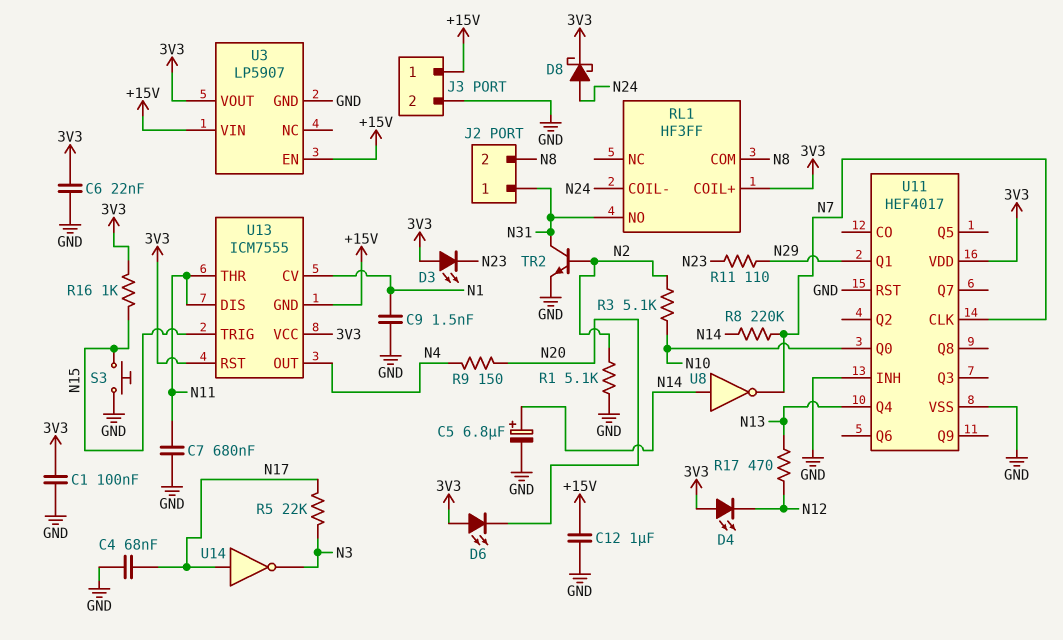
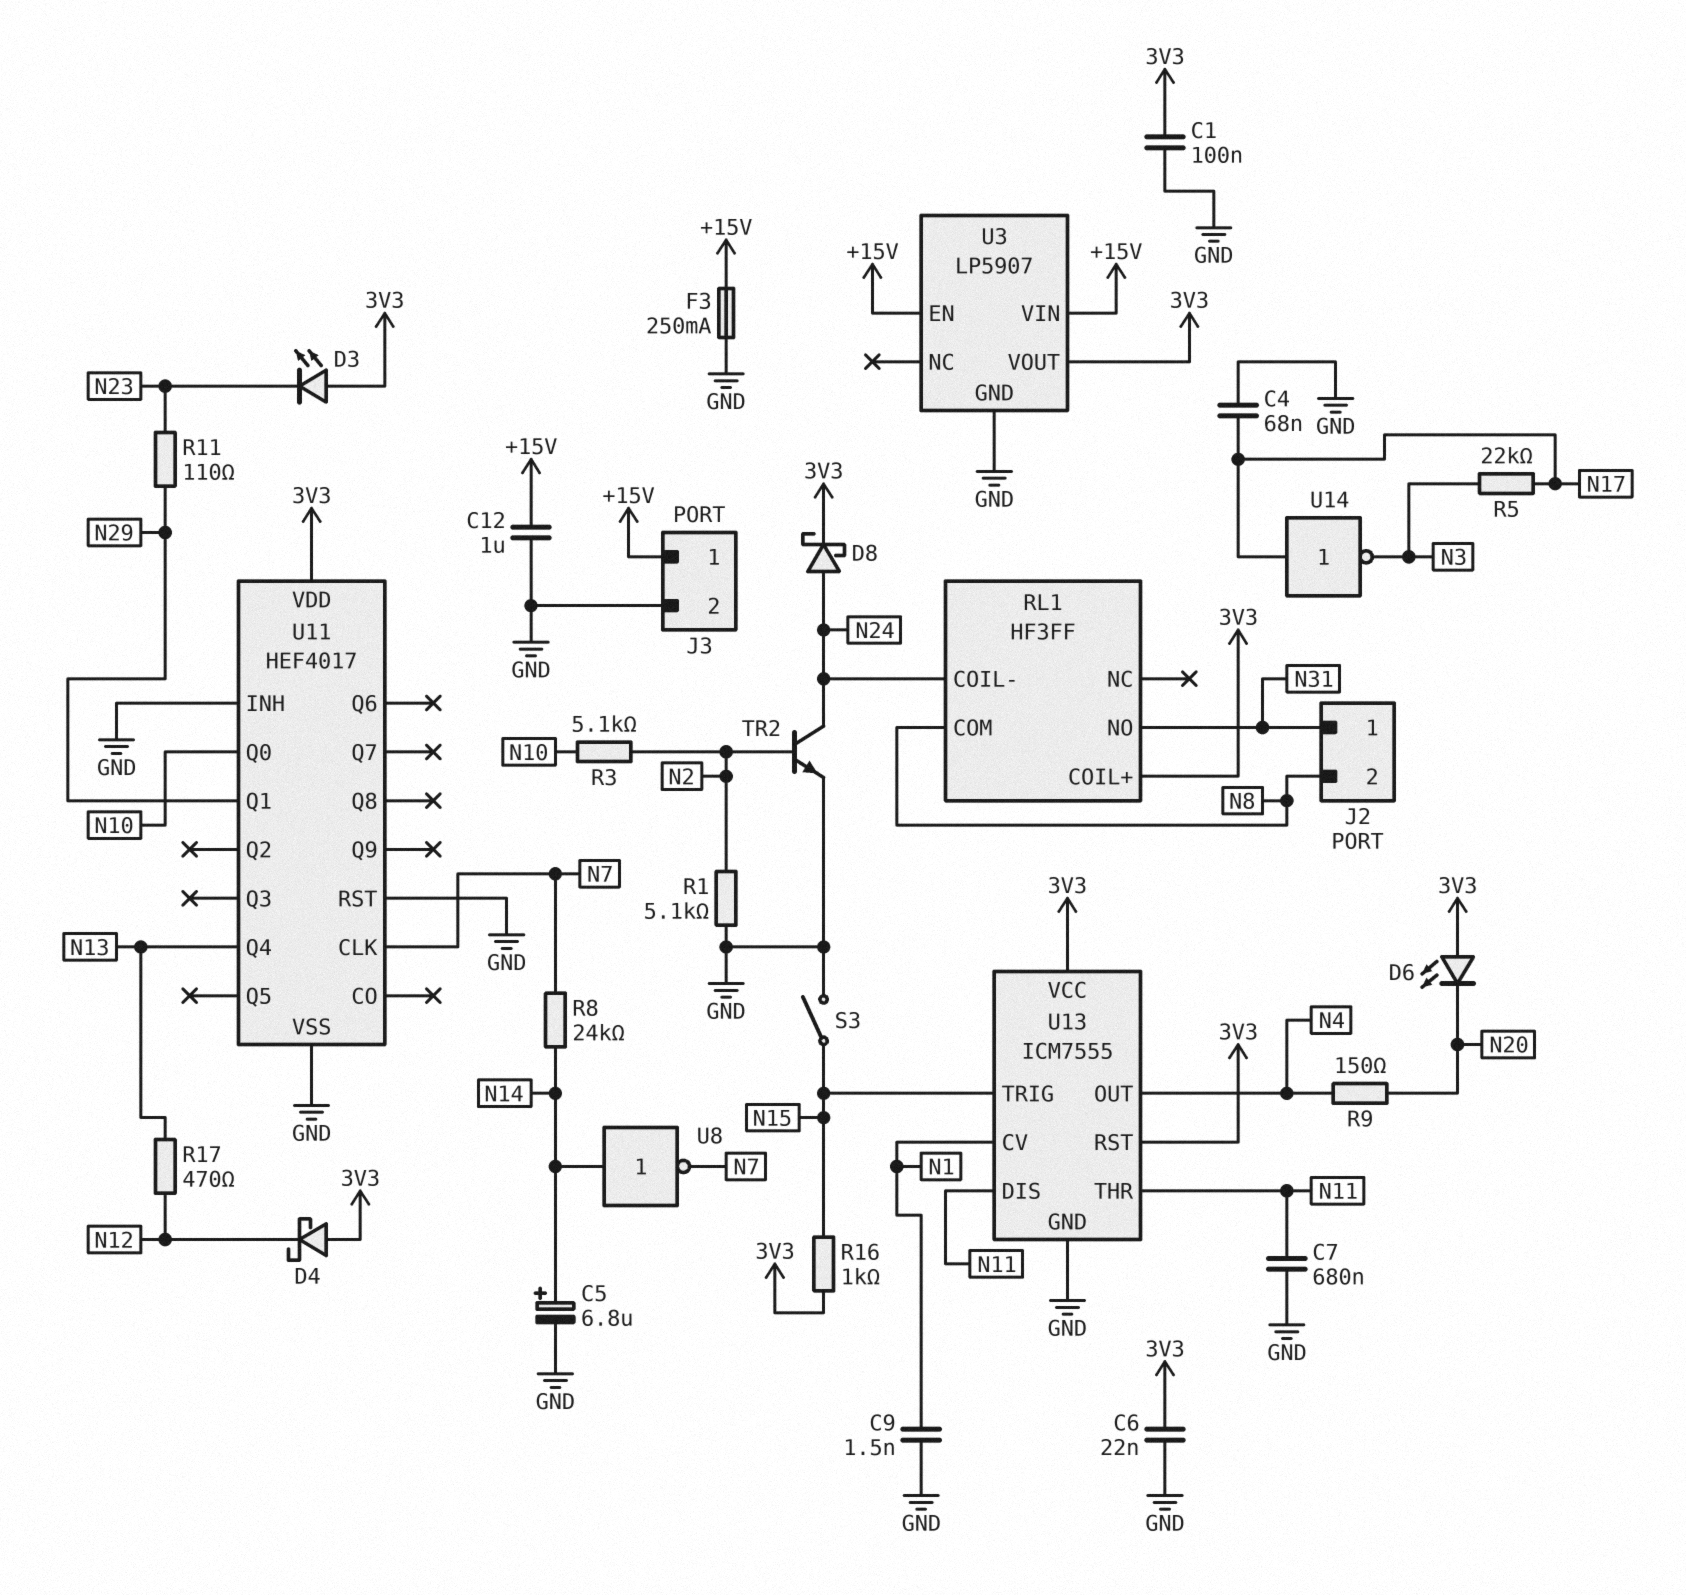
D4: LED (A 3V3, K N12) -> schottky (A 3V3, K N12)
F3: none -> 250mA (+15V, GND)
R8: 220k (N7, N14) -> 24k (N7, N14)
S3: button (GND, N15) -> switch (GND, N15)
TR2: NPN (B N2, C N31, E GND) -> NPN (B N2, C N24, E GND)
U13 pin GND: +15V -> GND

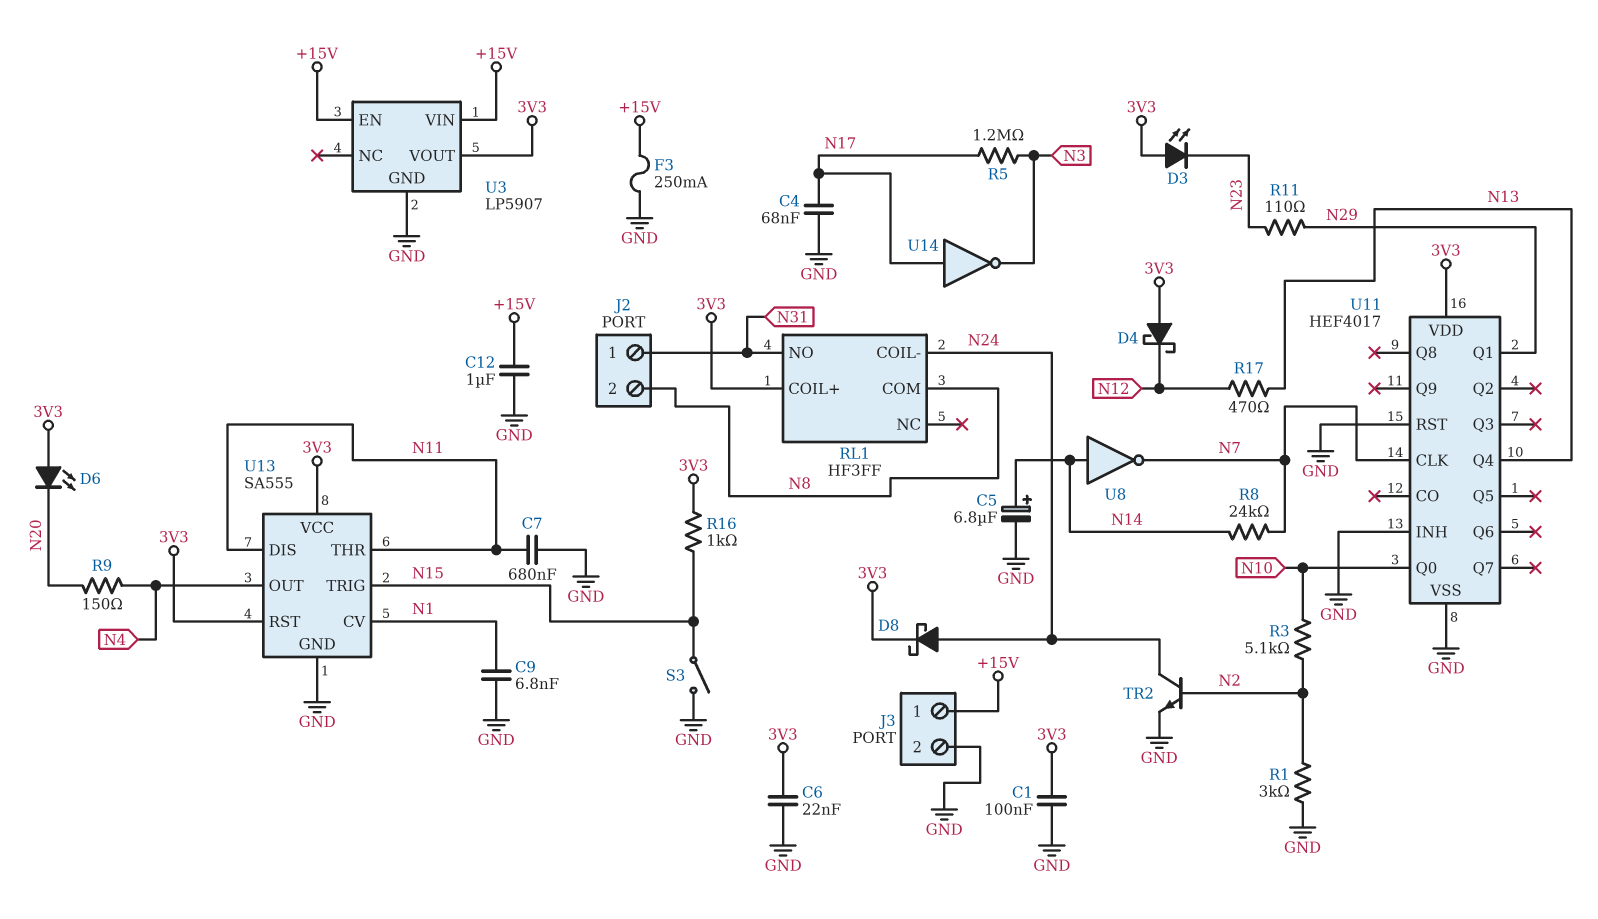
C9: 1.5nF (GND, N1) -> 6.8nF (GND, N1)
R1: 5.1k (GND, N2) -> 3k (GND, N2)
R5: 22k (N3, N17) -> 1.2M (N3, N17)
U13: ICM7555 -> SA555

